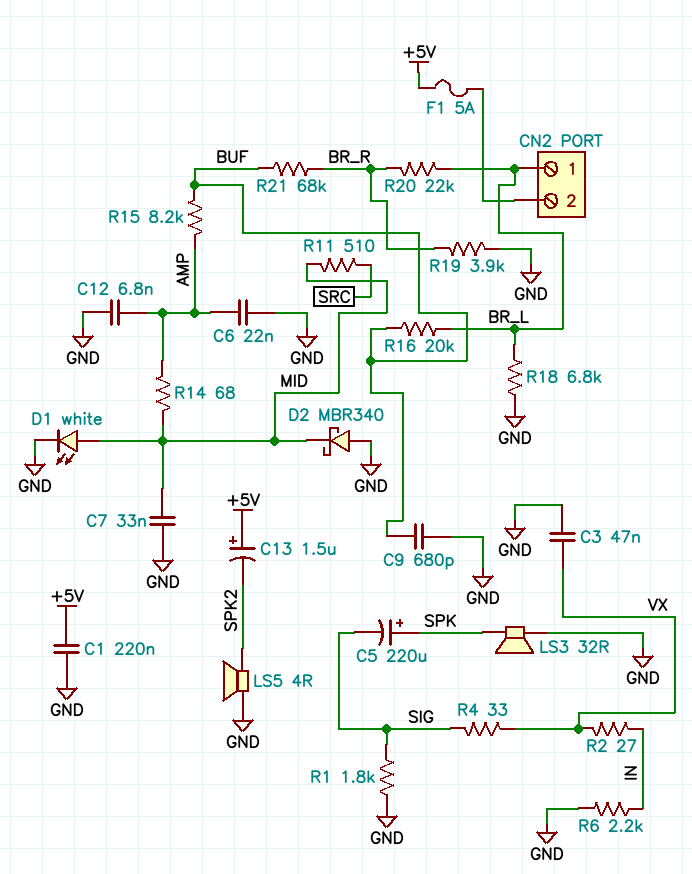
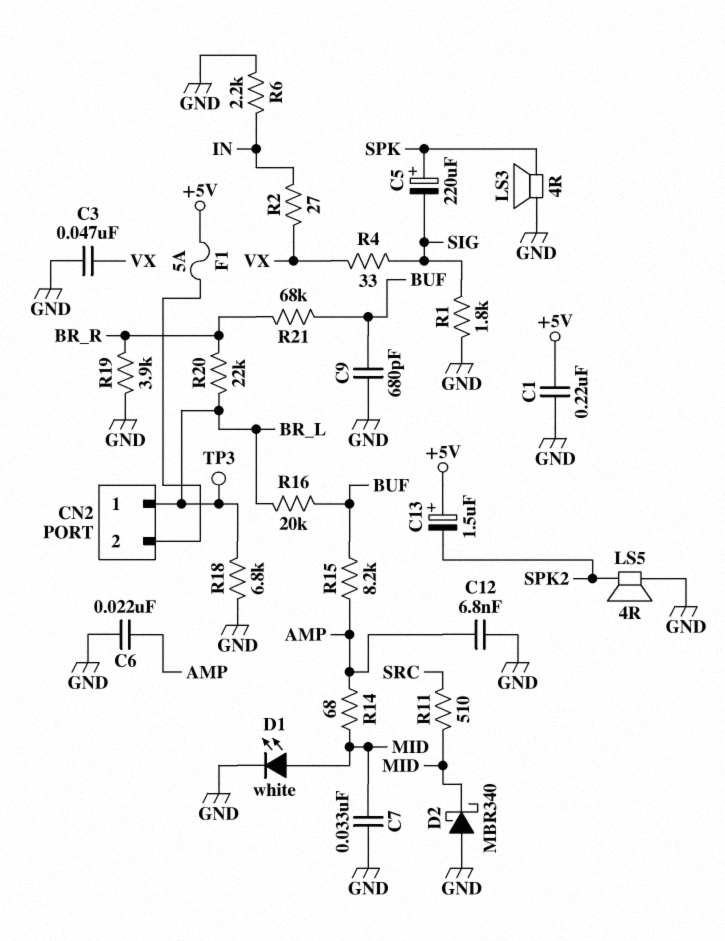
LS3: speaker 32R (GND, SPK) -> speaker 4R (GND, SPK)
TP3: none -> test point (BR_L)

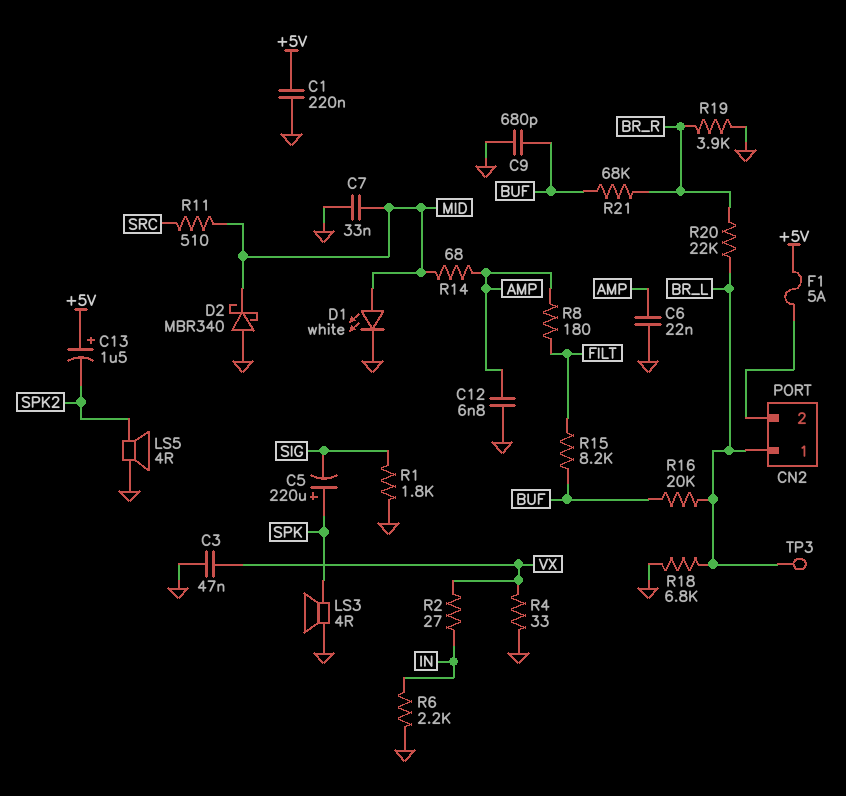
R4: 33 (SIG, VX) -> 33 (GND, VX)
R8: none -> 180 (AMP, FILT)
R15: 8.2k (AMP, BUF) -> 8.2k (BUF, FILT)

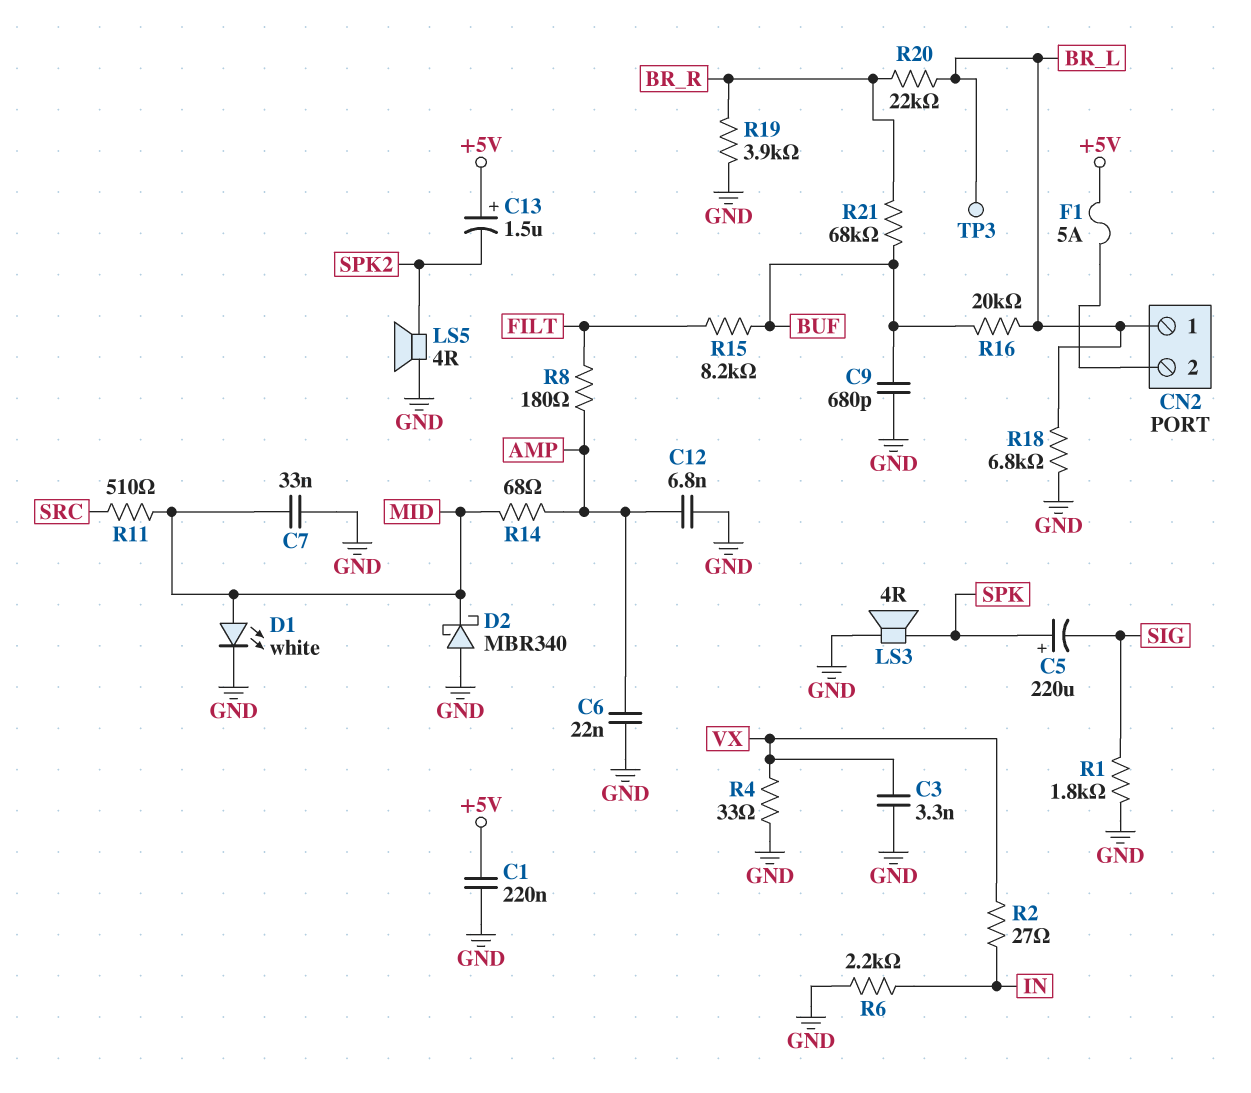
C3: 47nF (GND, VX) -> 3.3nF (GND, VX)

